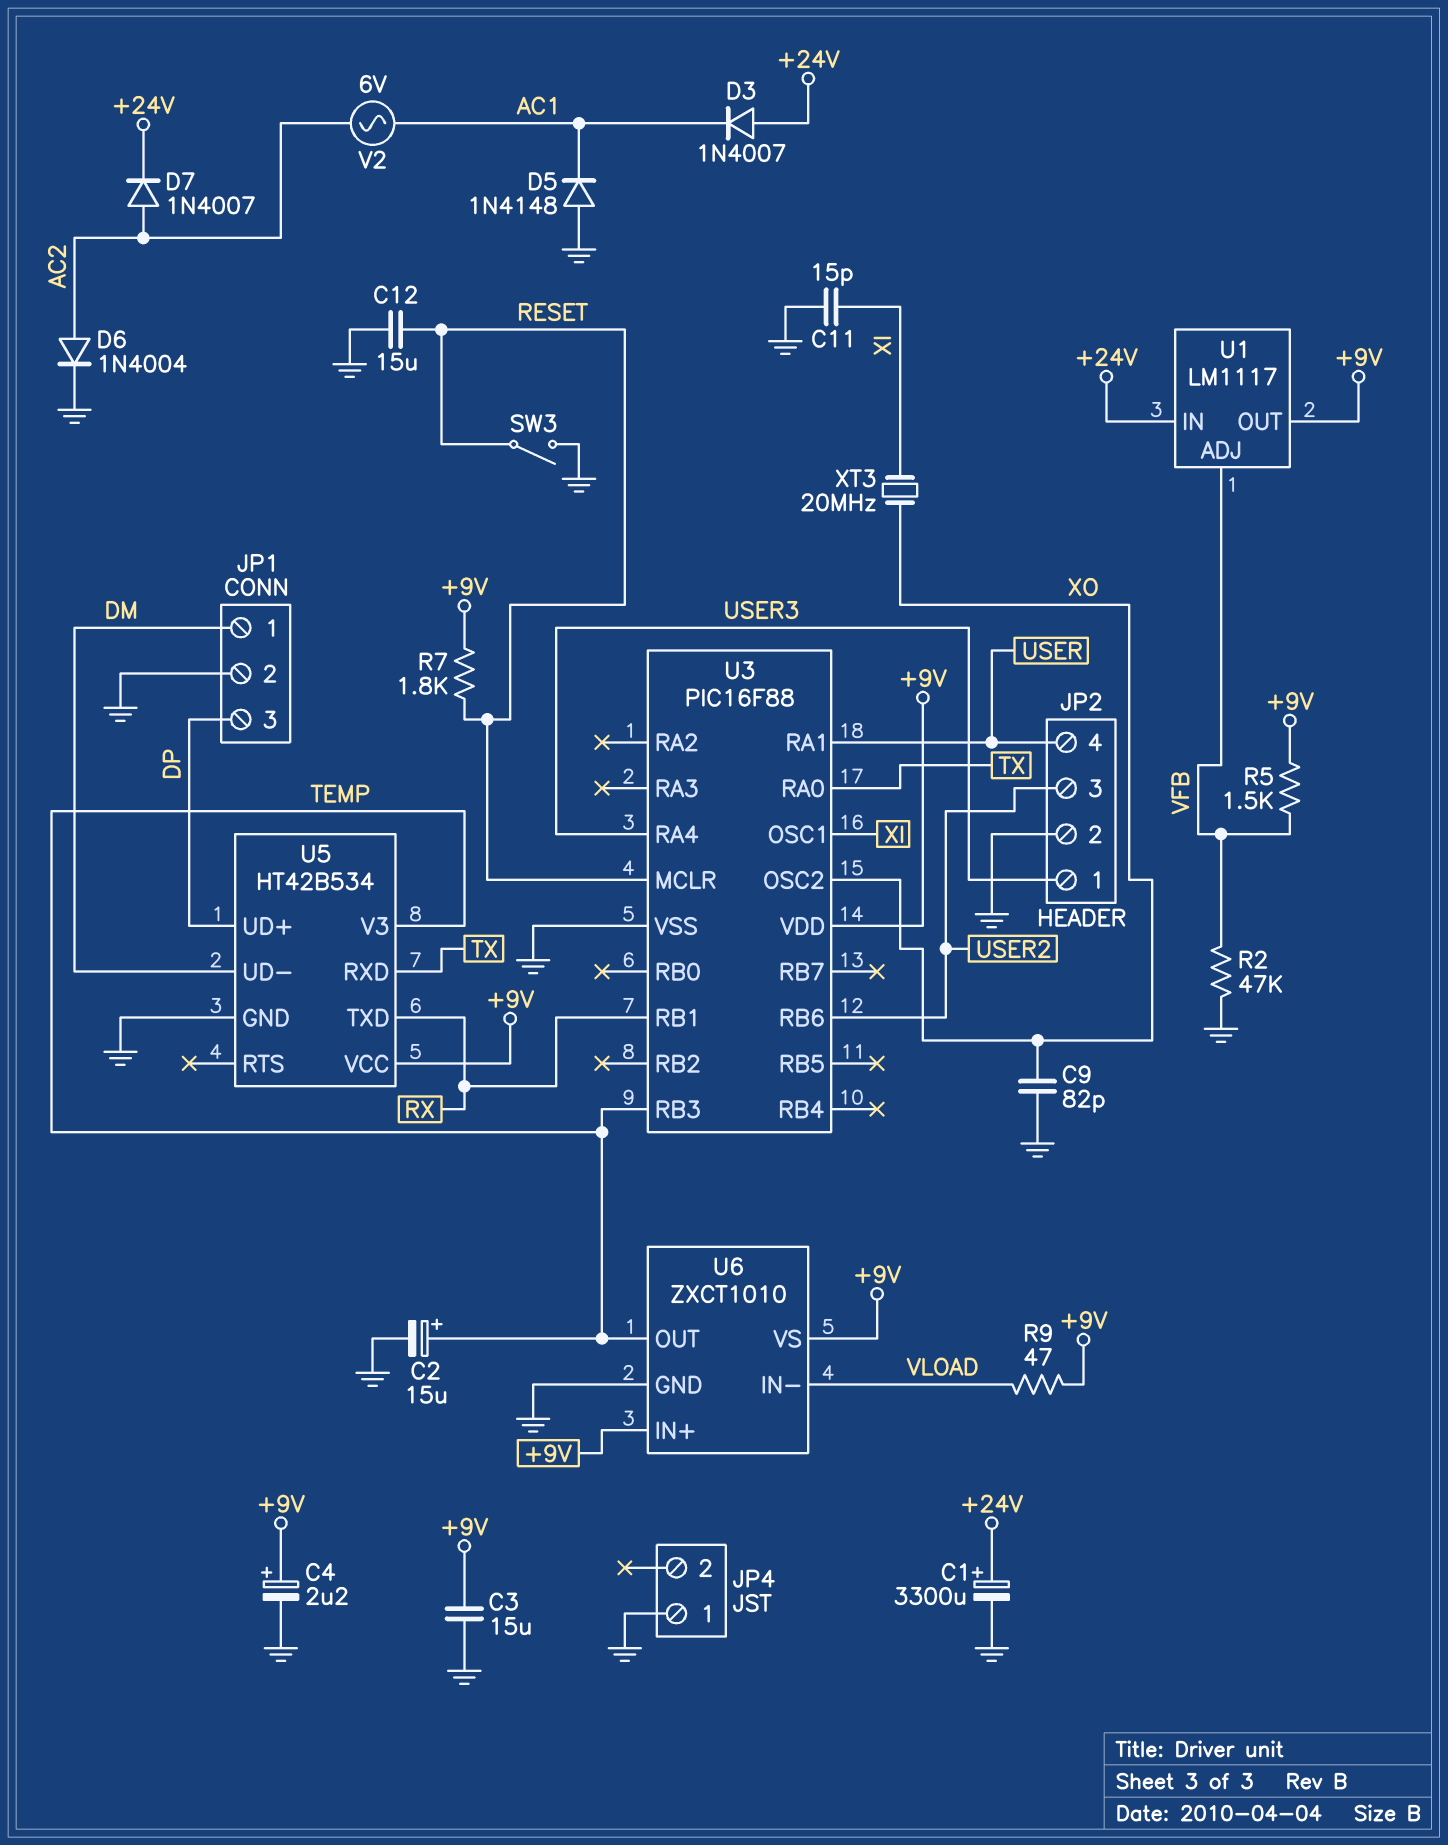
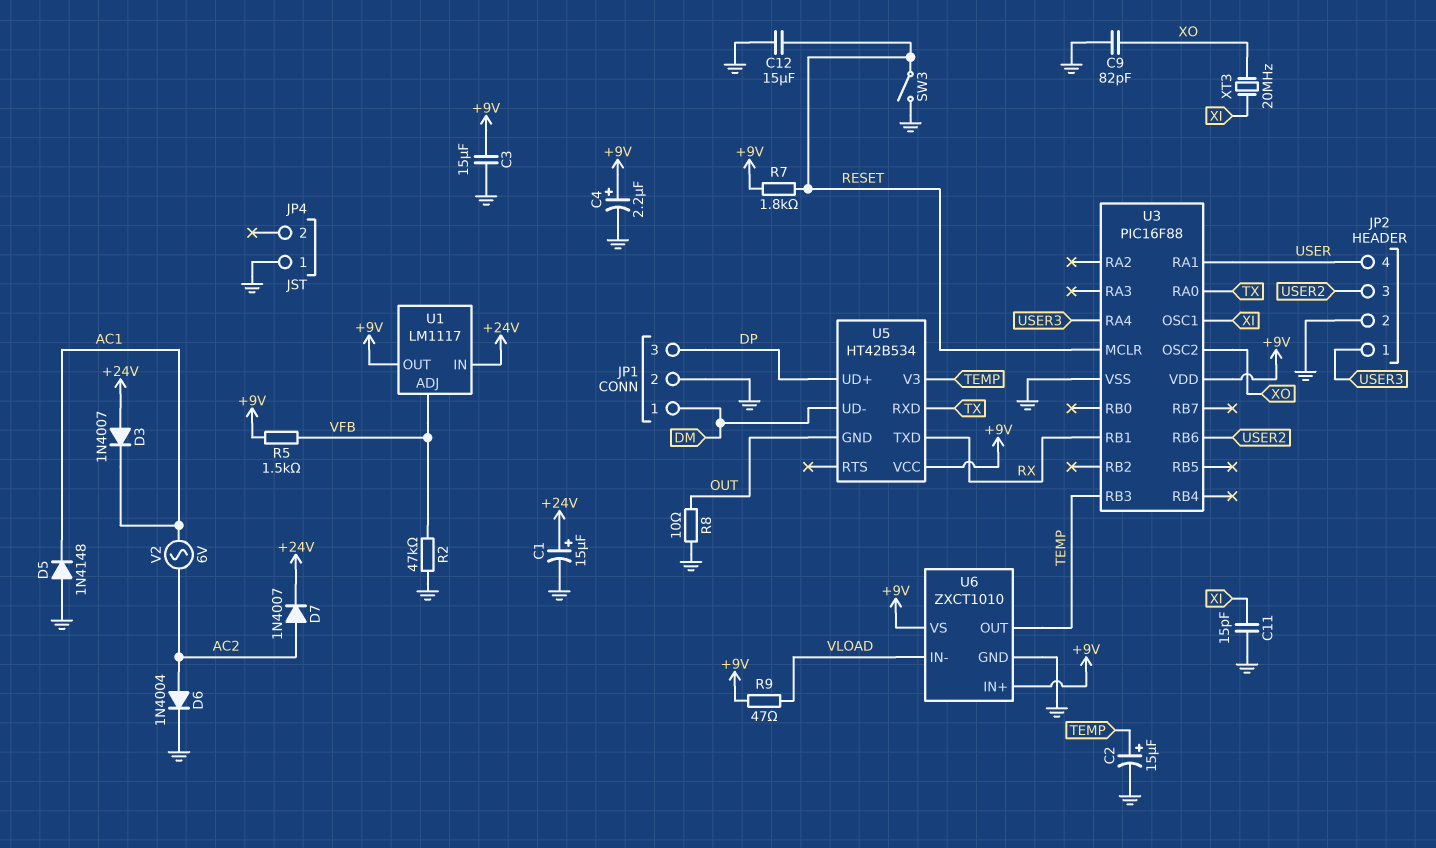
C1: 3300uF (plus +24V, minus GND) -> 15uF (plus +24V, minus GND)
R8: none -> 10 (GND, OUT)
U5 pin GND: GND -> OUT

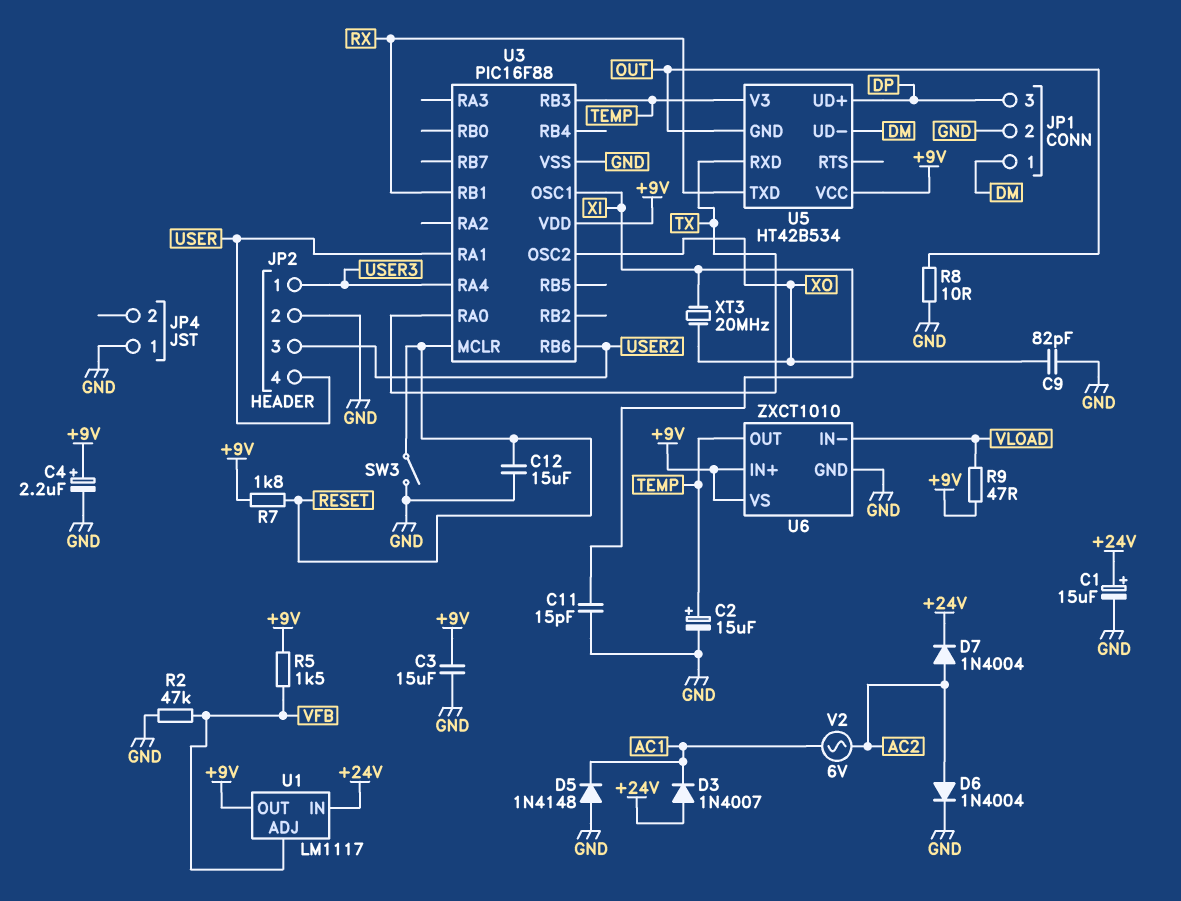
D7: diode 1N4007 (A AC2, K +24V) -> diode 1N4004 (A AC2, K +24V)

